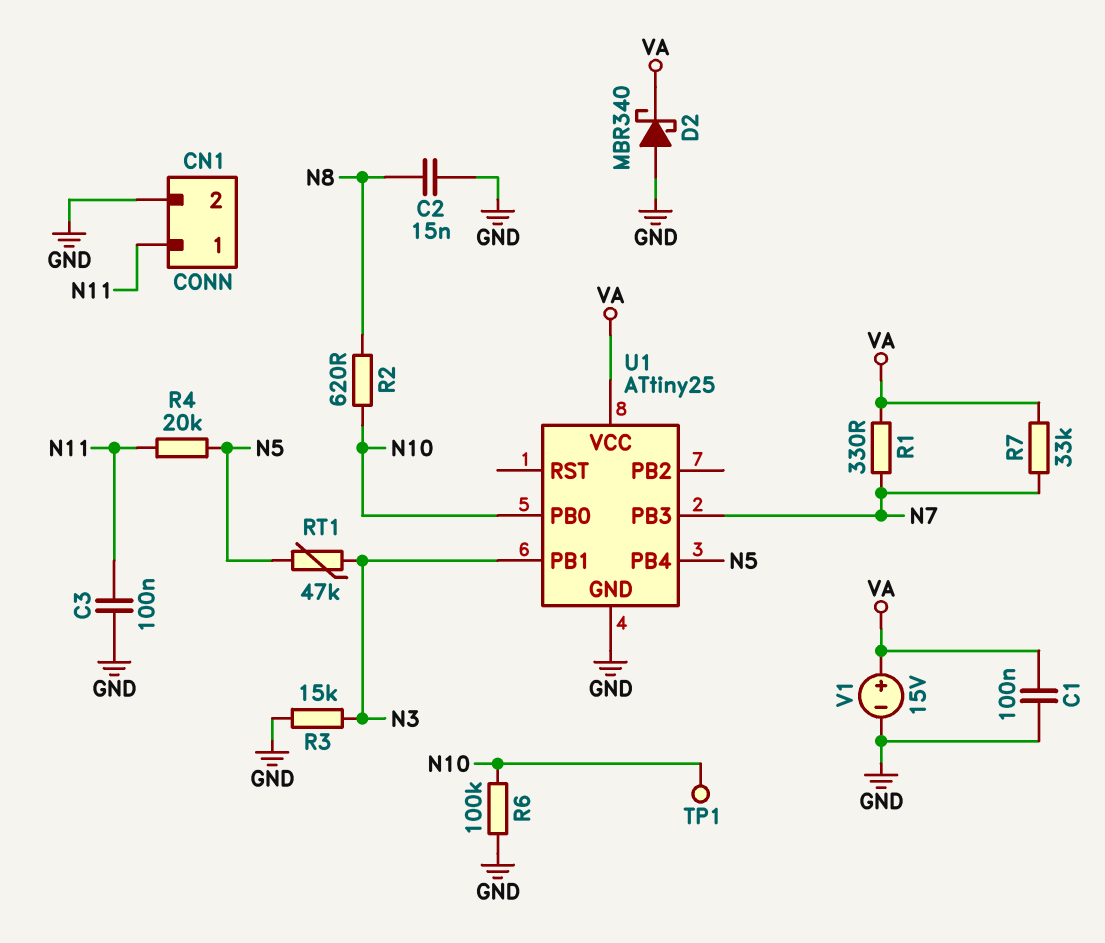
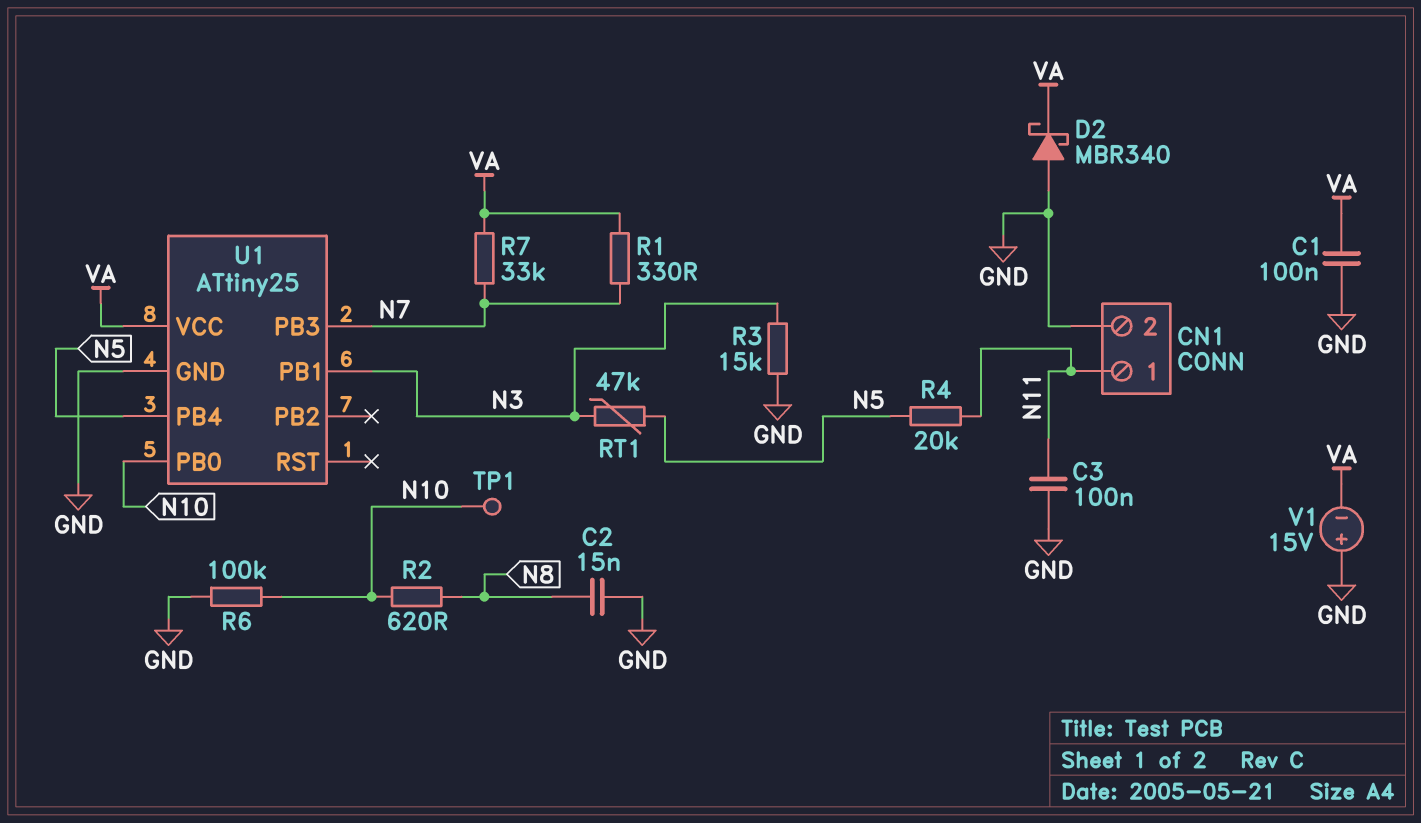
V1: 15V (plus VA, minus GND) -> 15V (plus GND, minus VA)

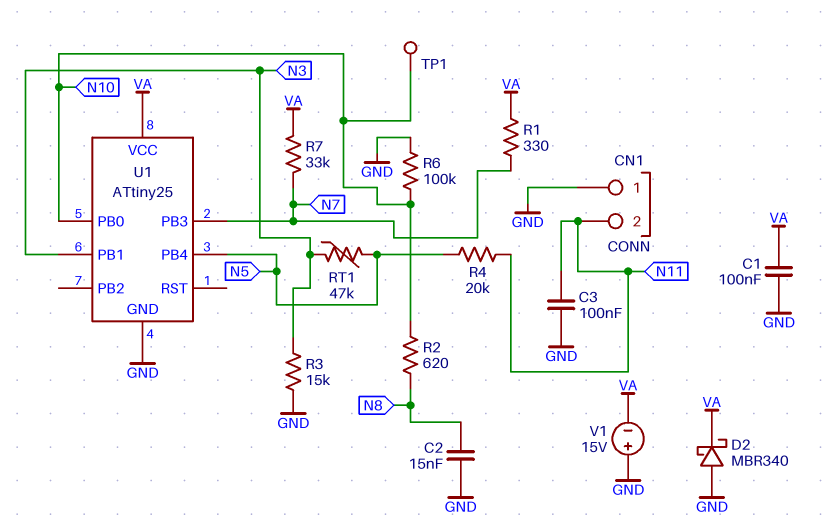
CN1 pin 1: N11 -> GND
CN1 pin 2: GND -> N11

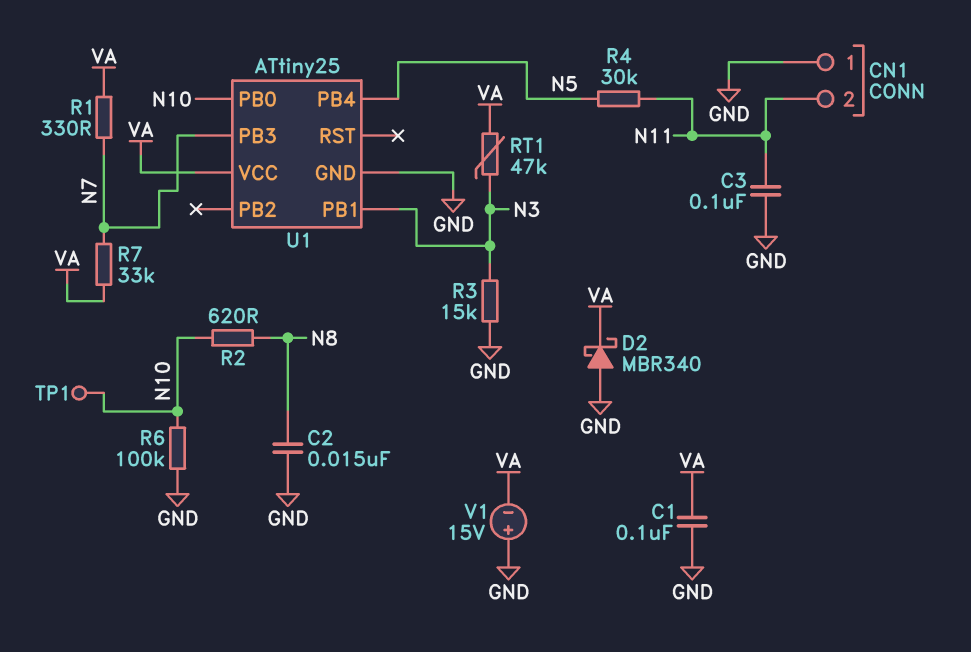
R4: 20k (N5, N11) -> 30k (N5, N11)
RT1: 47k (N3, N5) -> 47k (N3, VA)

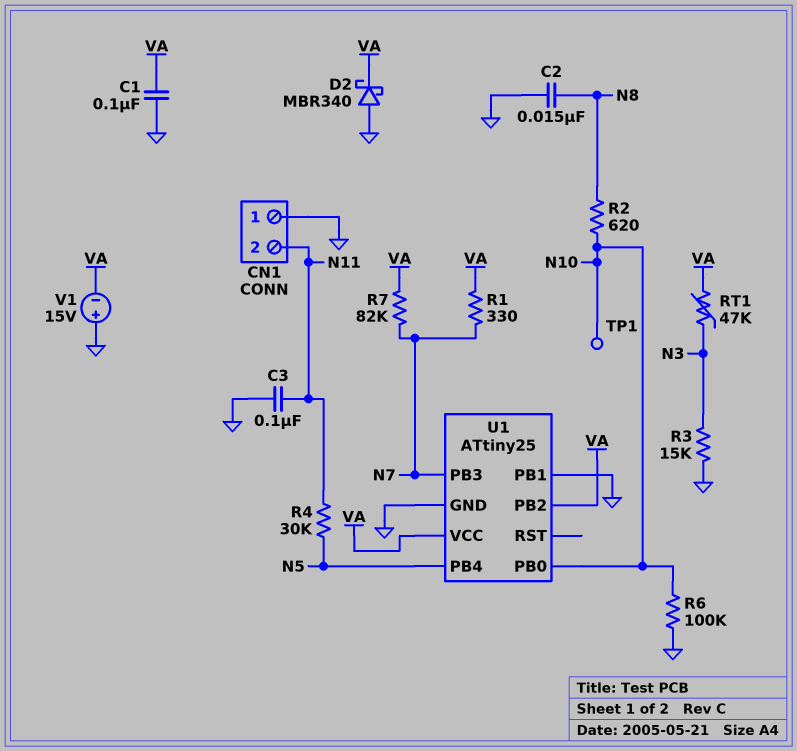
R7: 33k (N7, VA) -> 82k (N7, VA)
U1 pin PB1: N3 -> GND
U1 pin PB2: none -> VA

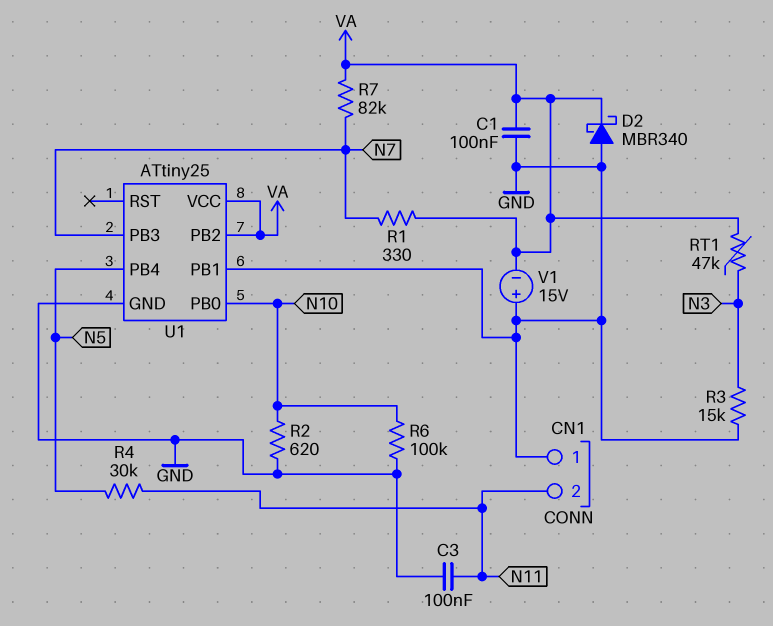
C2: 15nF (GND, N8) -> none
R2: 620 (N8, N10) -> 620 (GND, N10)
TP1: test point (N10) -> none

